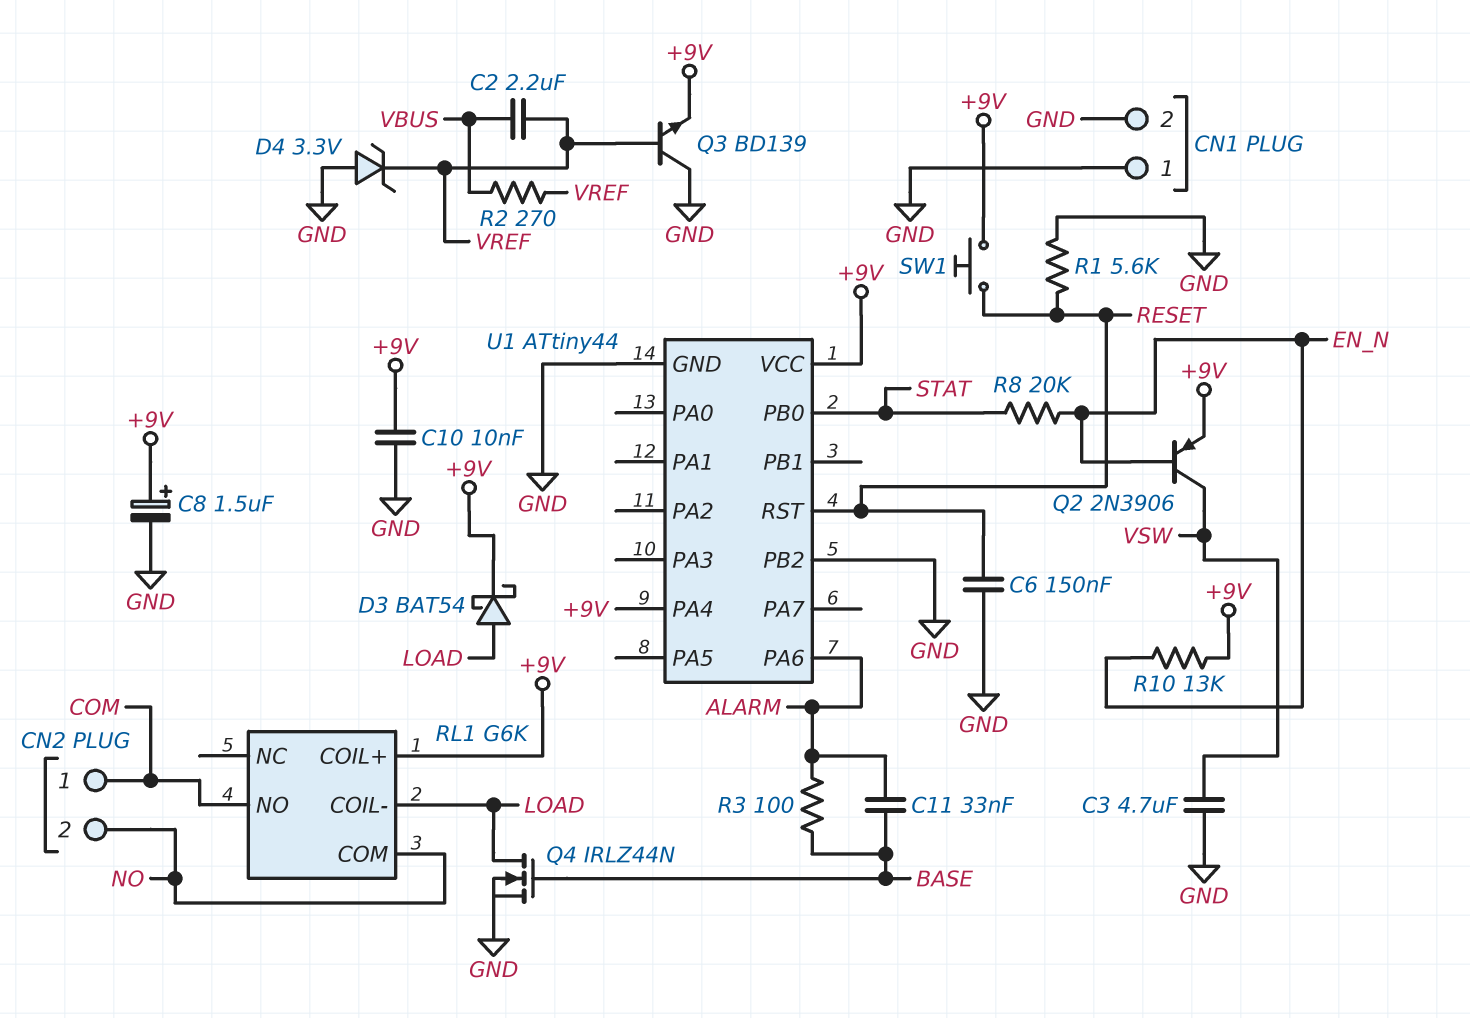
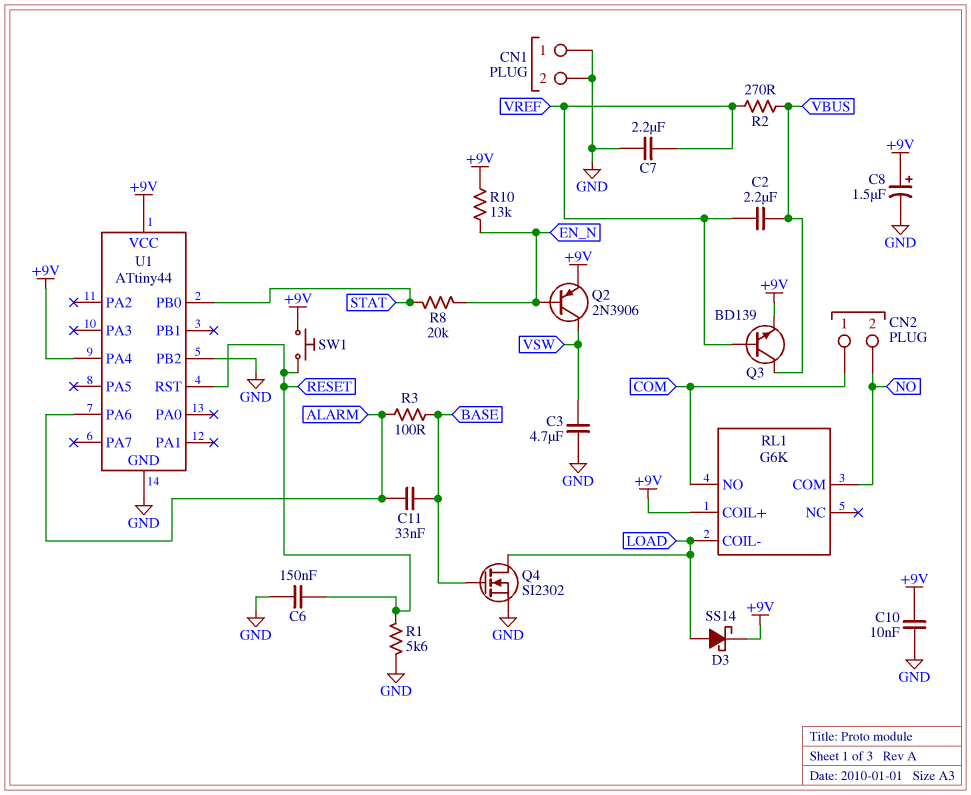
C7: none -> 2.2uF (GND, VREF)
D3: schottky BAT54 (A LOAD, K +9V) -> schottky SS14 (A LOAD, K +9V)
D4: zener 3.3V (A GND, K VREF) -> none
Q3: NPN BD139 (B VREF, C GND, E +9V) -> NPN BD139 (B VREF, C VBUS, E +9V)
Q4: NMOS IRLZ44N (G BASE, D LOAD, S GND) -> NMOS SI2302 (G BASE, D LOAD, S GND)

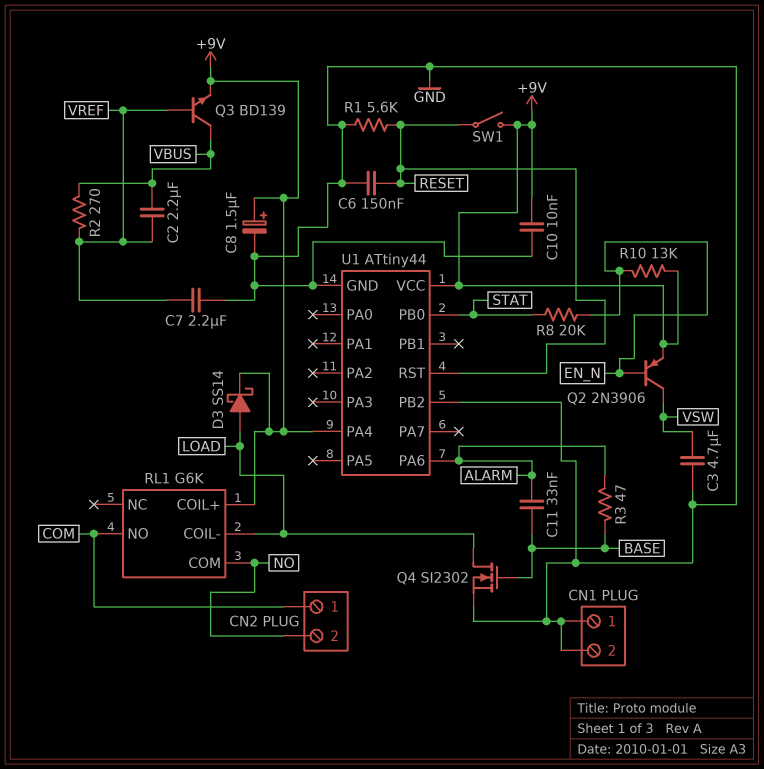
R3: 100 (ALARM, BASE) -> 47 (ALARM, BASE)
SW1: button (+9V, RESET) -> switch (+9V, RESET)

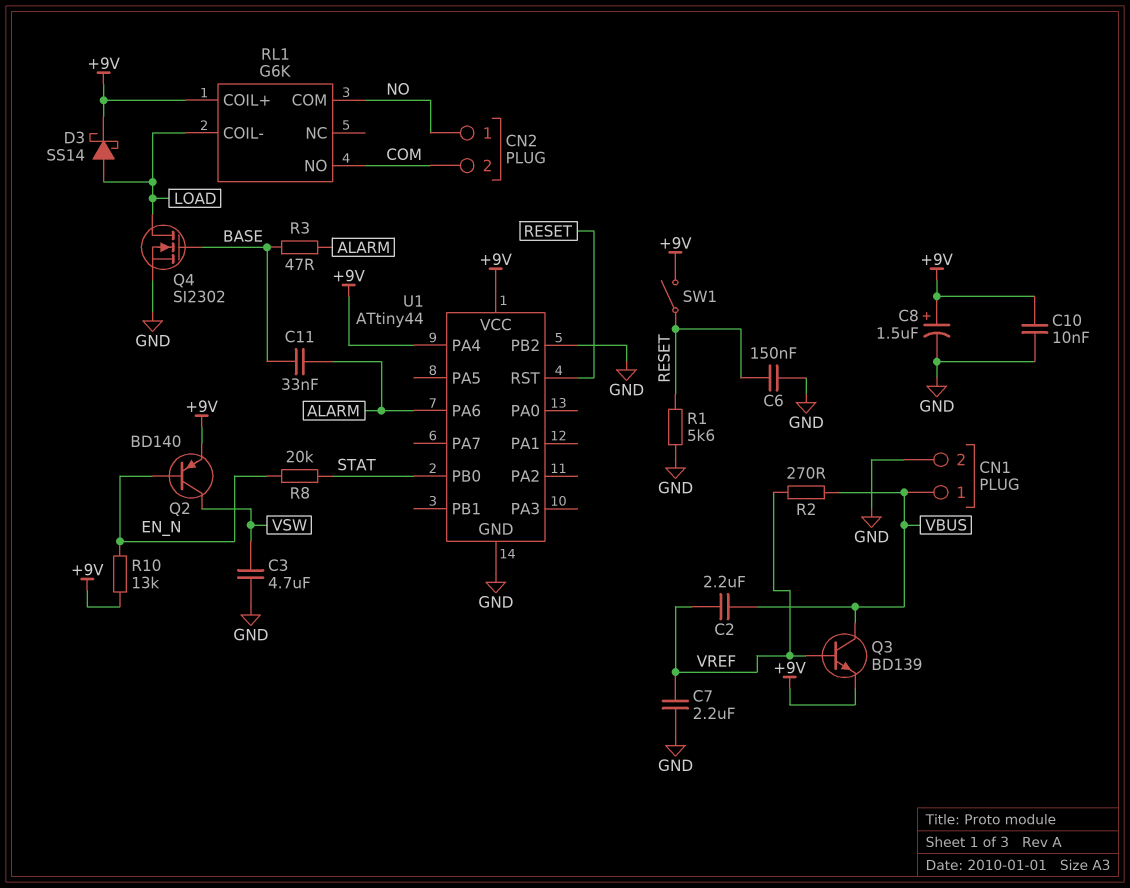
CN1 pin 1: GND -> VBUS
CN2 pin 1: COM -> NO
CN2 pin 2: NO -> COM
Q2: PNP 2N3906 (B EN_N, C VSW, E +9V) -> PNP BD140 (B EN_N, C VSW, E +9V)

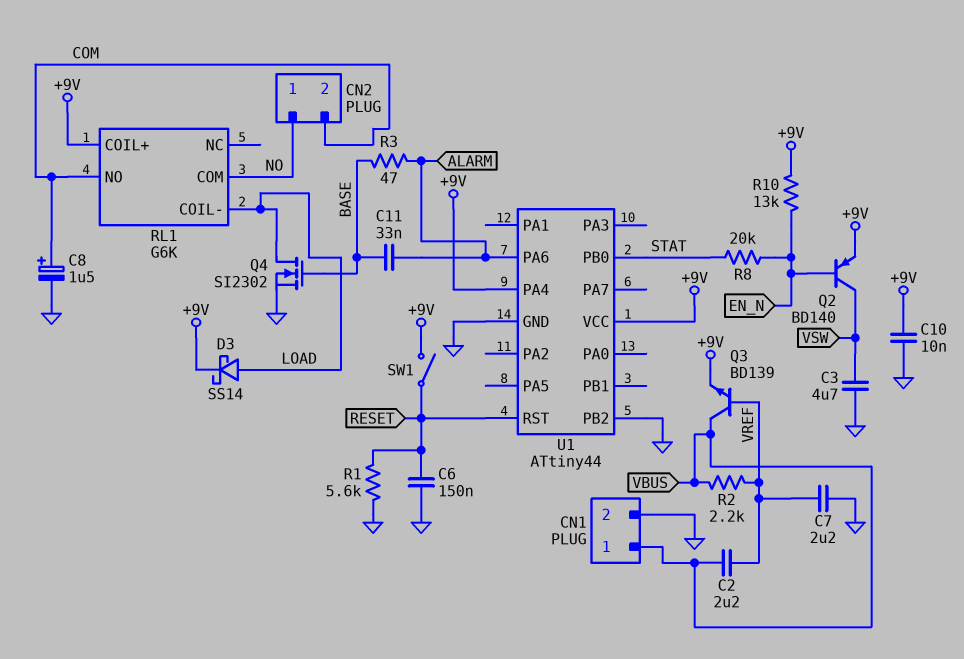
C8: 1.5uF (plus +9V, minus GND) -> 1.5uF (plus COM, minus GND)
R2: 270 (VBUS, VREF) -> 2.2k (VBUS, VREF)

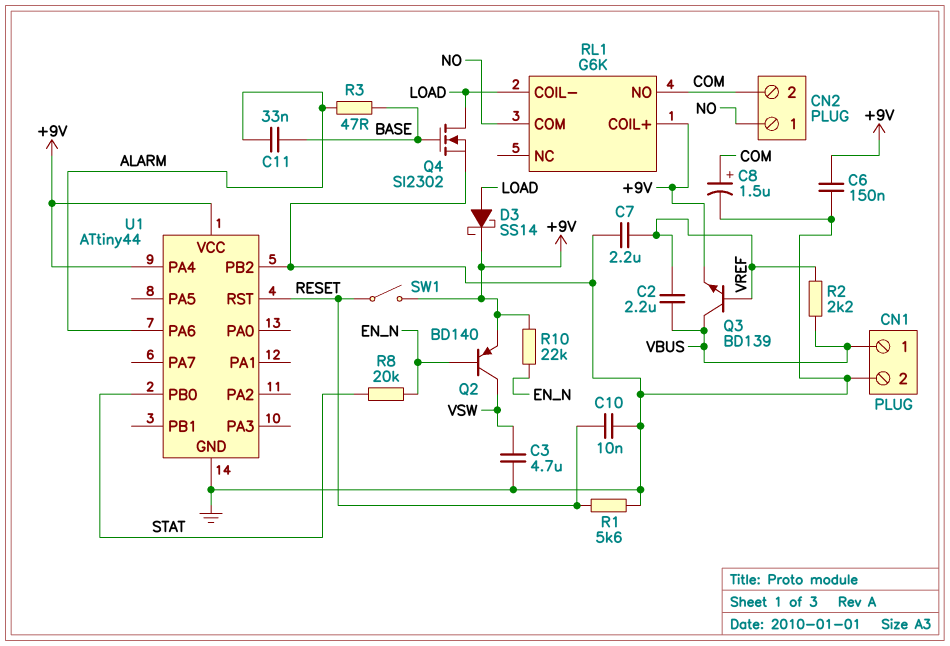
C6: 150nF (GND, RESET) -> 150nF (+9V, GND)
C10: 10nF (+9V, GND) -> 10nF (GND, RESET)
R10: 13k (+9V, EN_N) -> 22k (+9V, EN_N)

